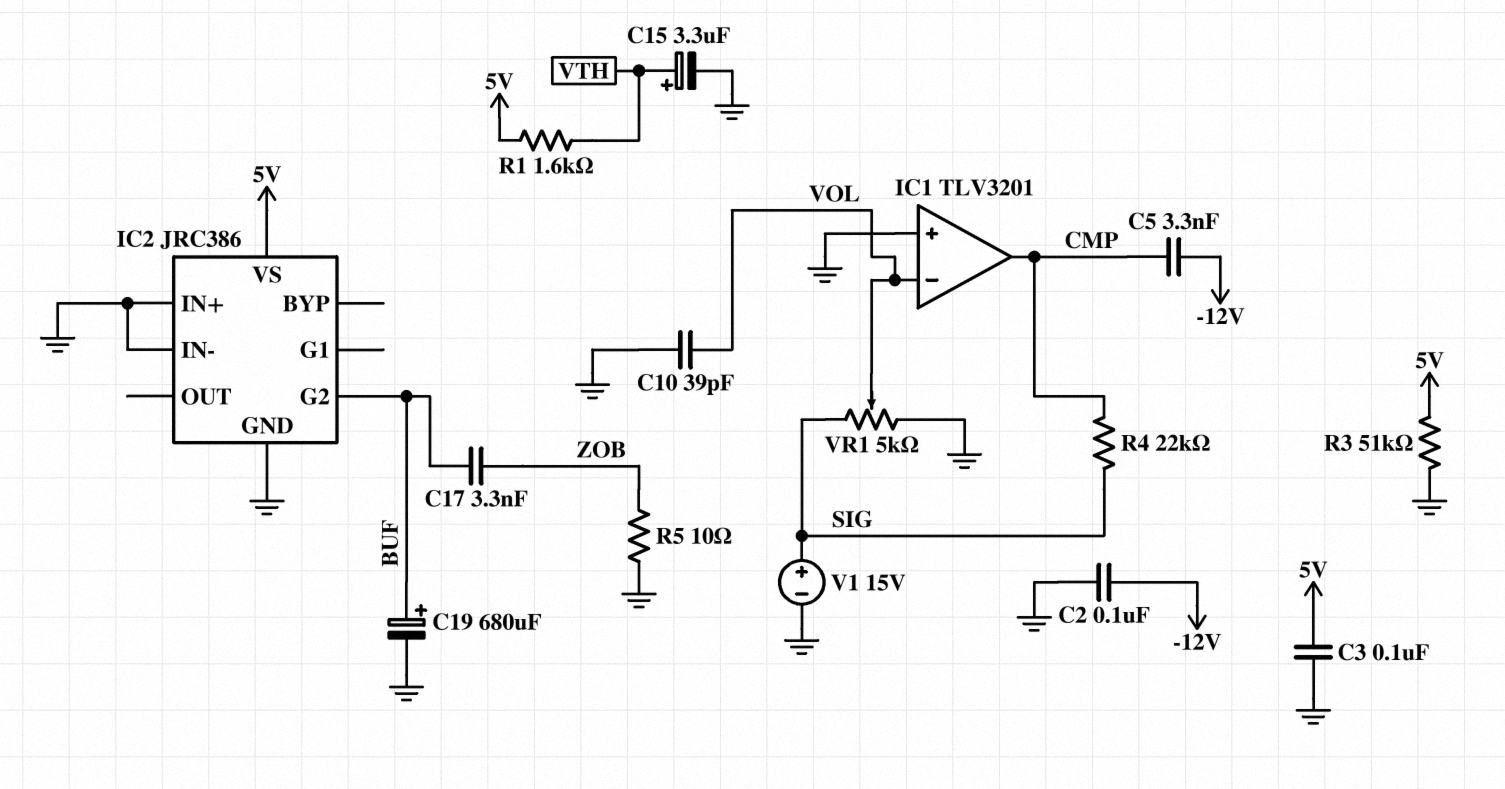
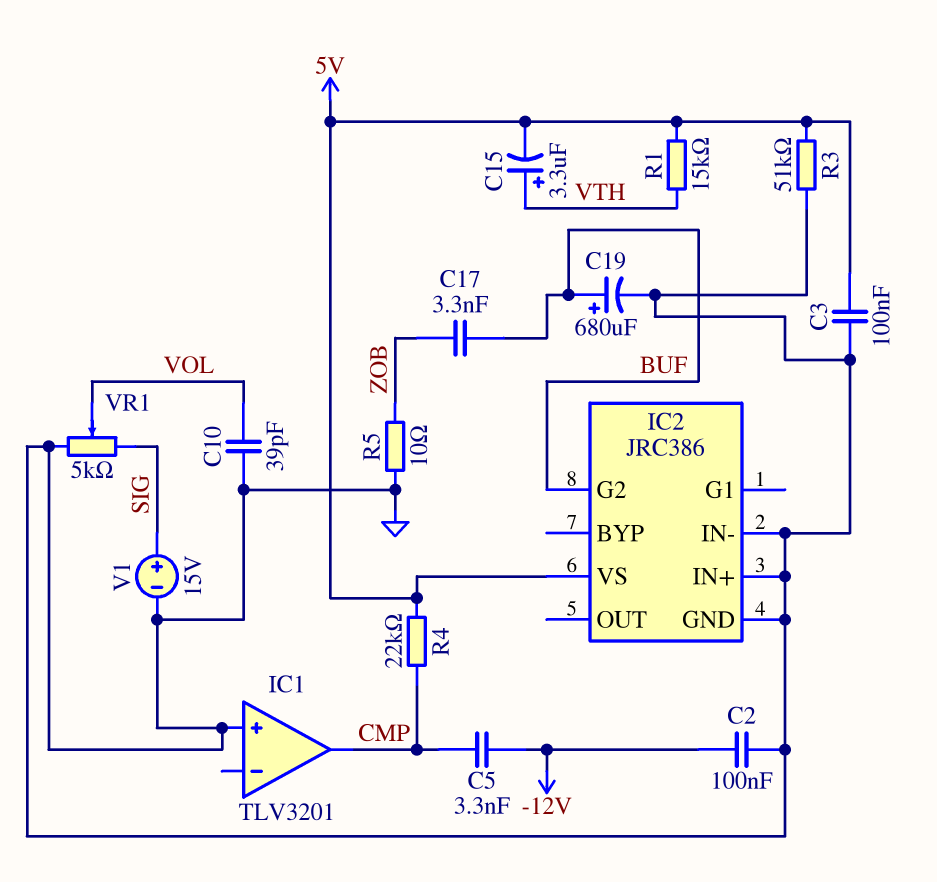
C15: 3.3uF (plus VTH, minus GND) -> 3.3uF (plus VTH, minus 5V)
IC1 pin in-: VOL -> none
R1: 1.6k (5V, VTH) -> 15k (5V, VTH)
R4: 22k (CMP, SIG) -> 22k (5V, CMP)

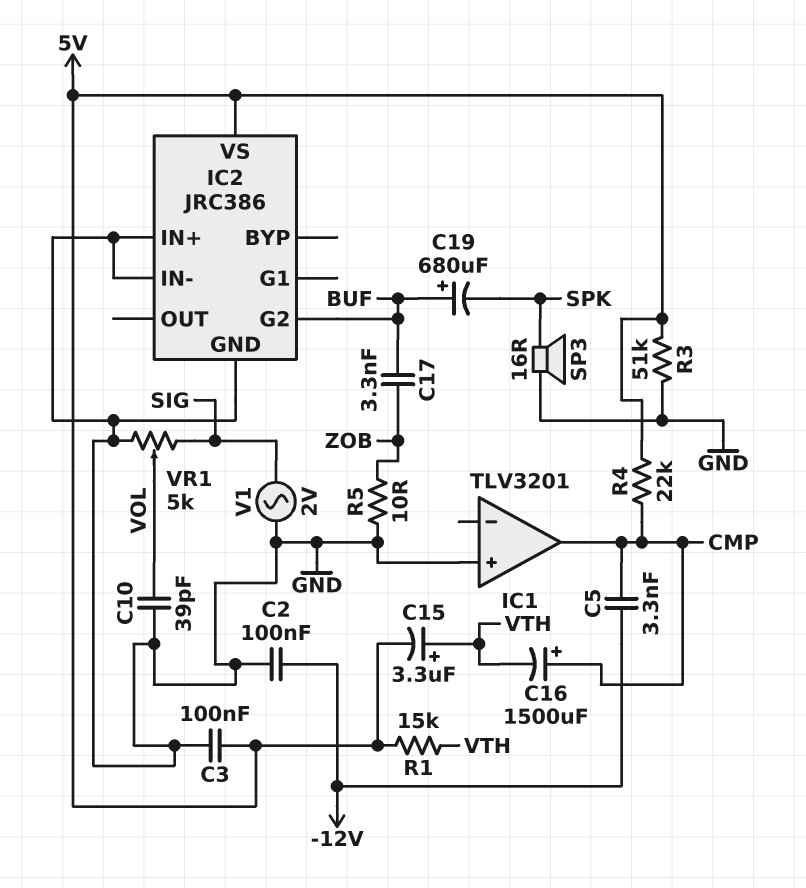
C16: none -> 1500uF (plus CMP, minus VTH)
C19: 680uF (plus BUF, minus GND) -> 680uF (plus BUF, minus SPK)
SP3: none -> speaker 16R (GND, SPK)
V1: 15V (plus SIG, minus GND) -> AC 2V (GND, SIG)

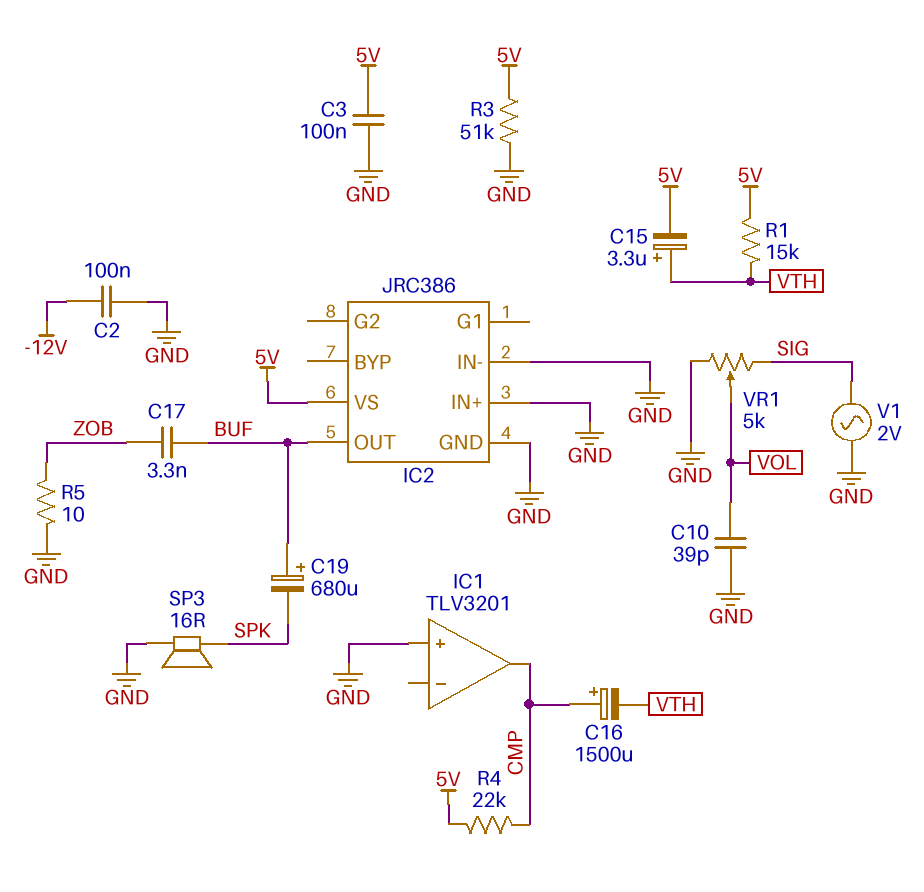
C5: 3.3nF (-12V, CMP) -> none
IC2 pin G2: BUF -> none
IC2 pin OUT: none -> BUF

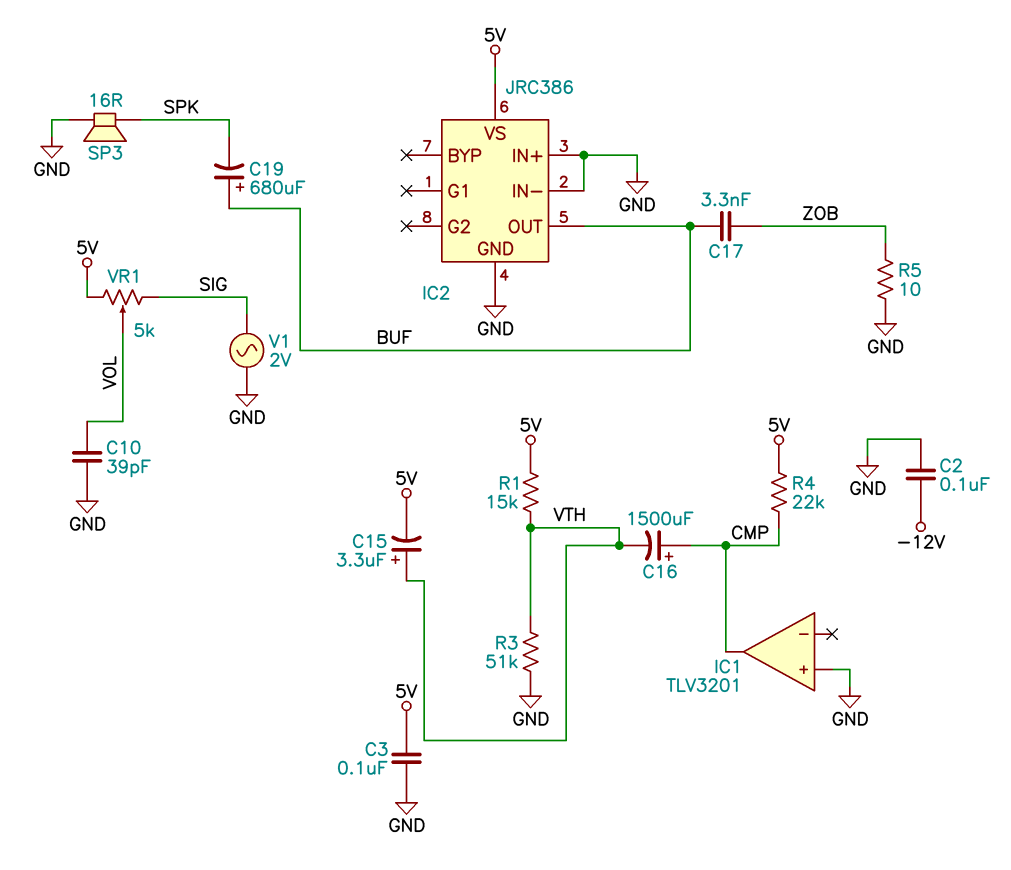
R3: 51k (5V, GND) -> 51k (GND, VTH)
VR1: 5k (GND, SIG, wiper VOL) -> 5k (5V, SIG, wiper VOL)

